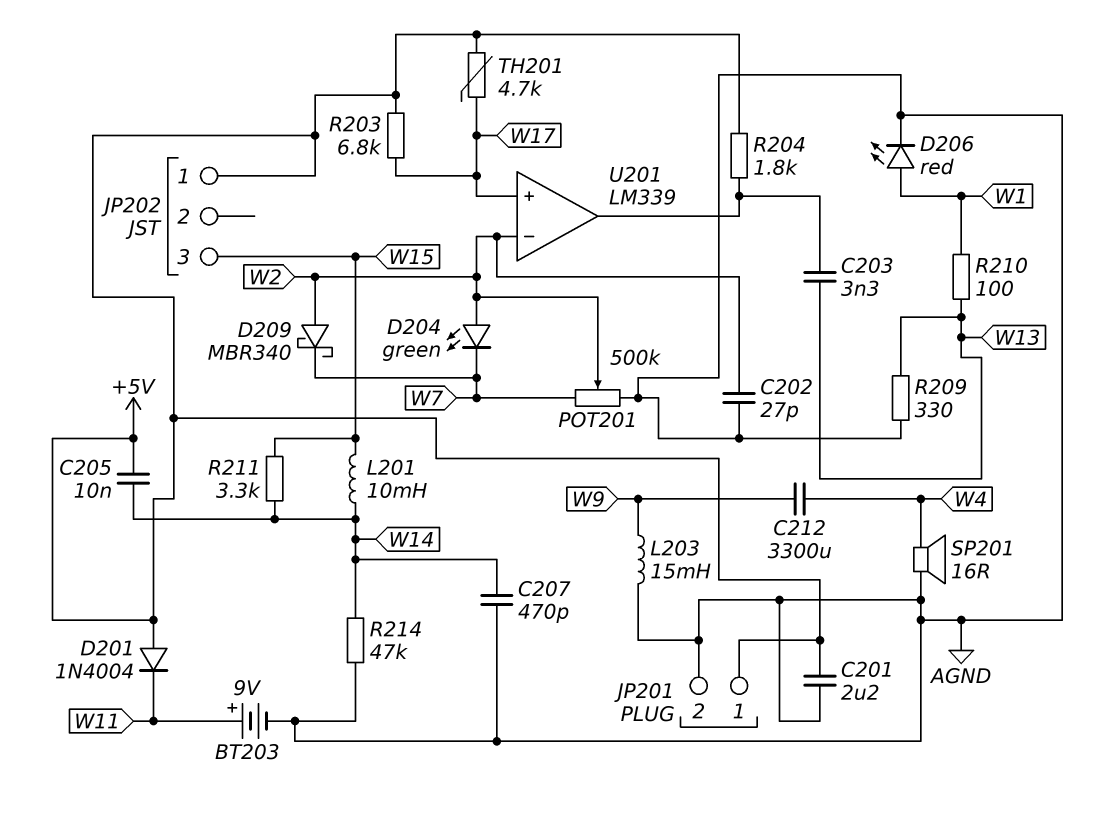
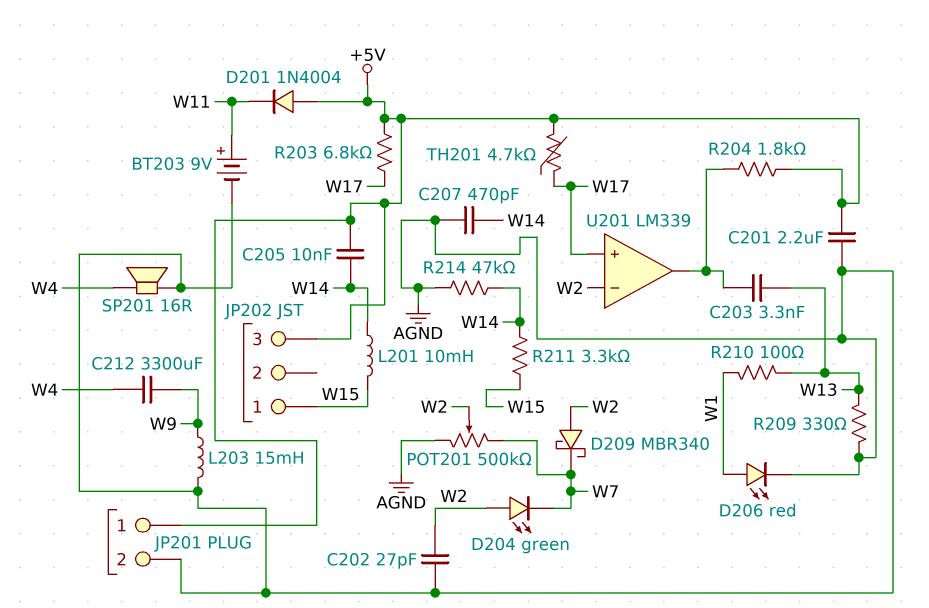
JP202 pin 1: +5V -> W15
JP202 pin 3: W15 -> +5V

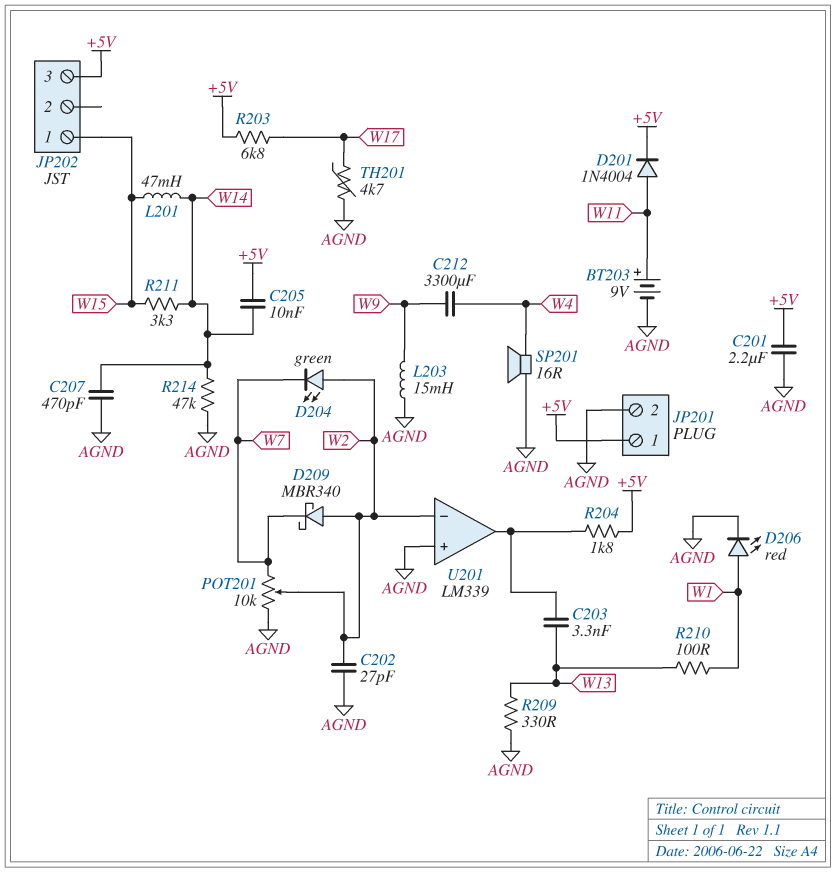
D201: diode 1N4004 (A +5V, K W11) -> diode 1N4004 (A W11, K +5V)
L201: 10mH (W14, W15) -> 47mH (W14, W15)
POT201: 500k (AGND, W7, wiper W2) -> 10k (AGND, W7, wiper W2)
TH201: 4.7k (+5V, W17) -> 4.7k (AGND, W17)
U201 pin in+: W17 -> AGND

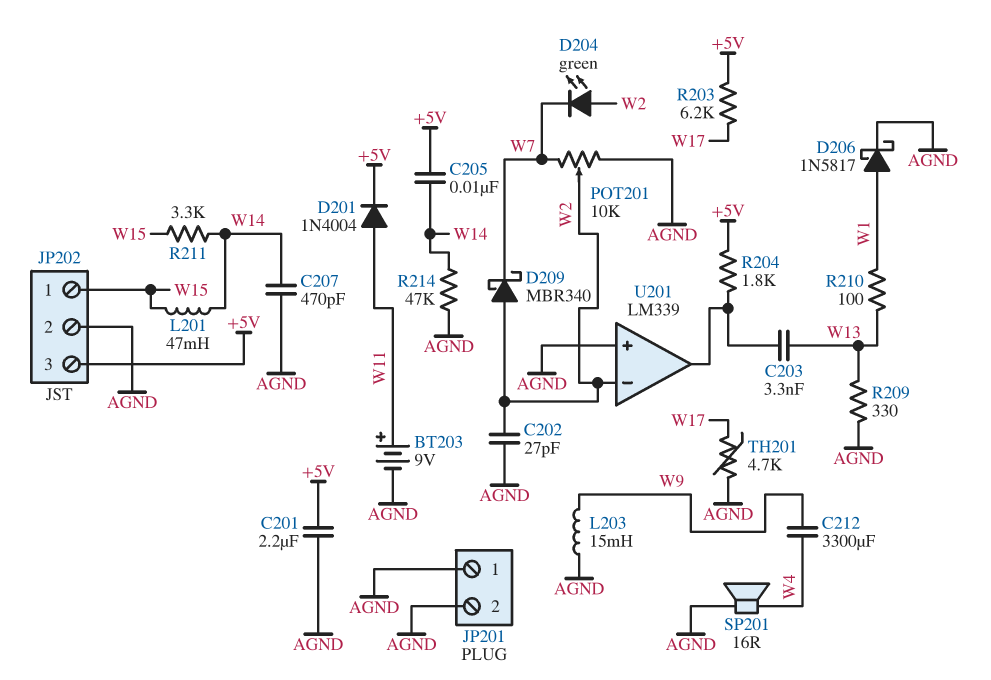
D206: LED red (A W1, K AGND) -> schottky 1N5817 (A W1, K AGND)
JP201 pin 1: +5V -> AGND
JP202 pin 2: none -> AGND
R203: 6.8k (+5V, W17) -> 6.2k (+5V, W17)

